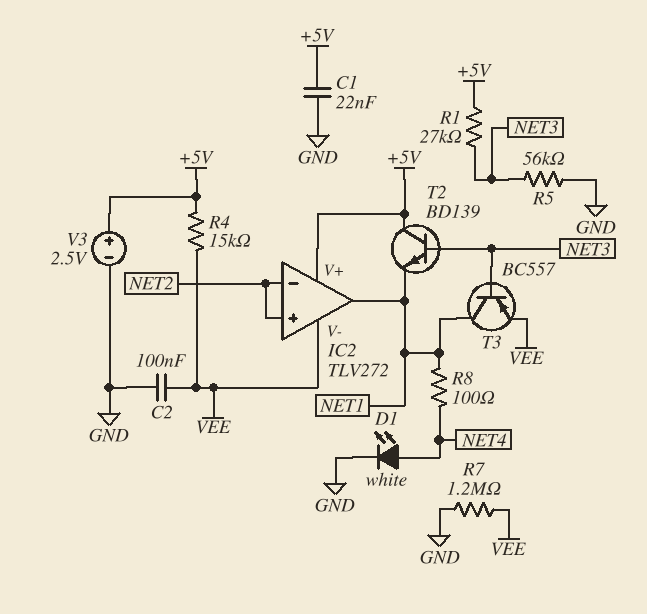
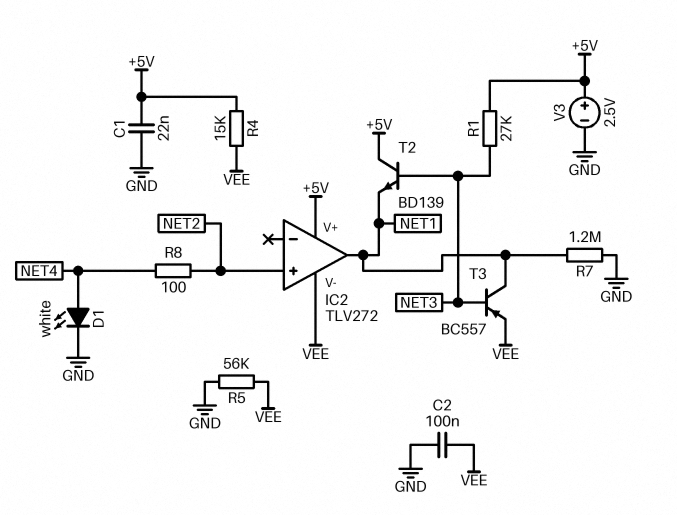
IC2 pin in-: NET2 -> none
R5: 56k (GND, NET3) -> 56k (GND, VEE)
R7: 1.2M (GND, VEE) -> 1.2M (GND, NET1)
R8: 100 (NET1, NET4) -> 100 (NET2, NET4)

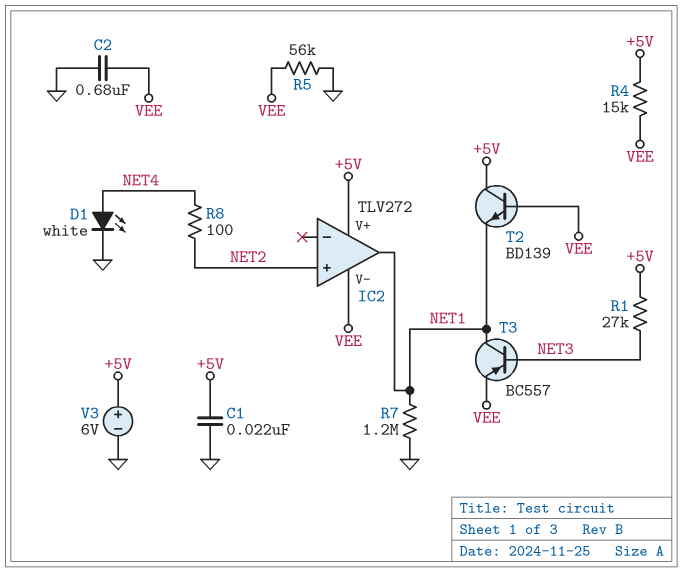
C2: 100nF (GND, VEE) -> 680nF (GND, VEE)
T2: NPN BD139 (B NET3, C +5V, E NET1) -> NPN BD139 (B VEE, C +5V, E NET1)
V3: 2.5V (plus +5V, minus GND) -> 6V (plus +5V, minus GND)

